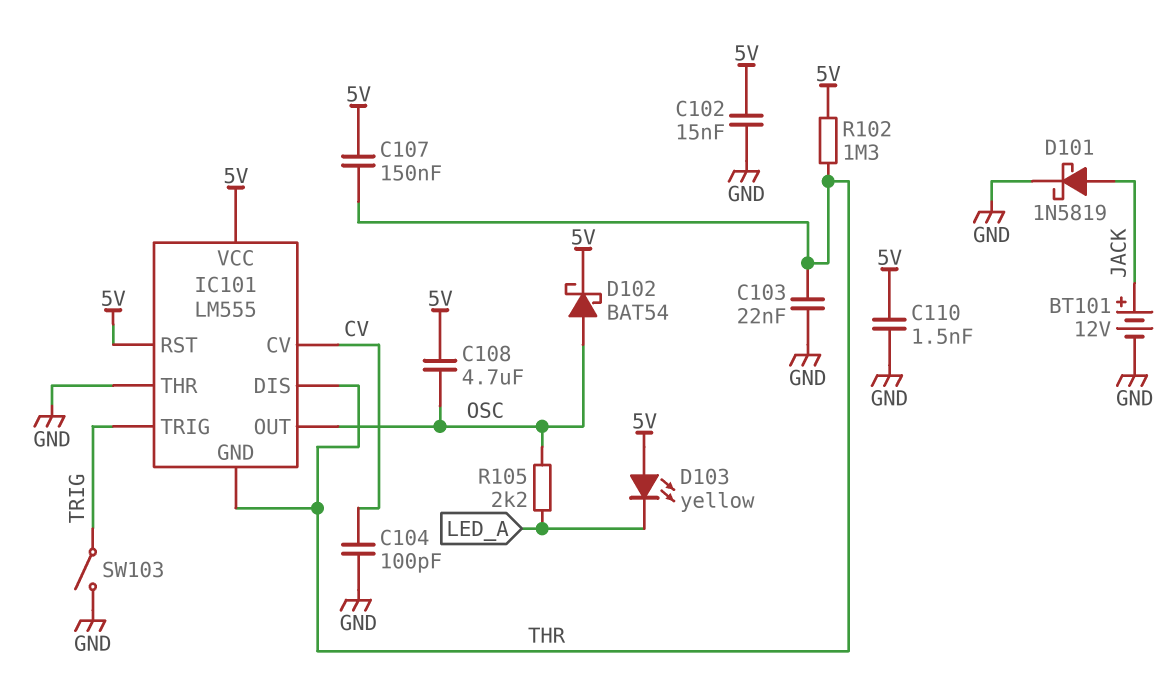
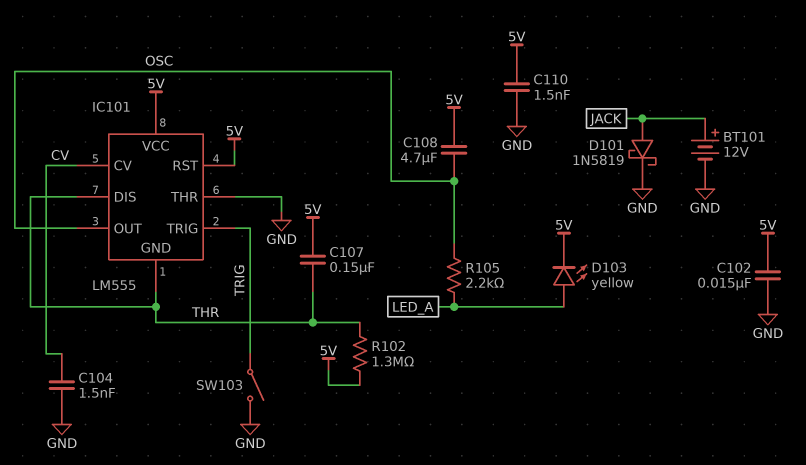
C103: 22nF (GND, THR) -> none
C104: 100pF (CV, GND) -> 1.5nF (CV, GND)
D102: schottky BAT54 (A OSC, K 5V) -> none
D103: LED yellow (A 5V, K LED_A) -> LED yellow (A LED_A, K 5V)

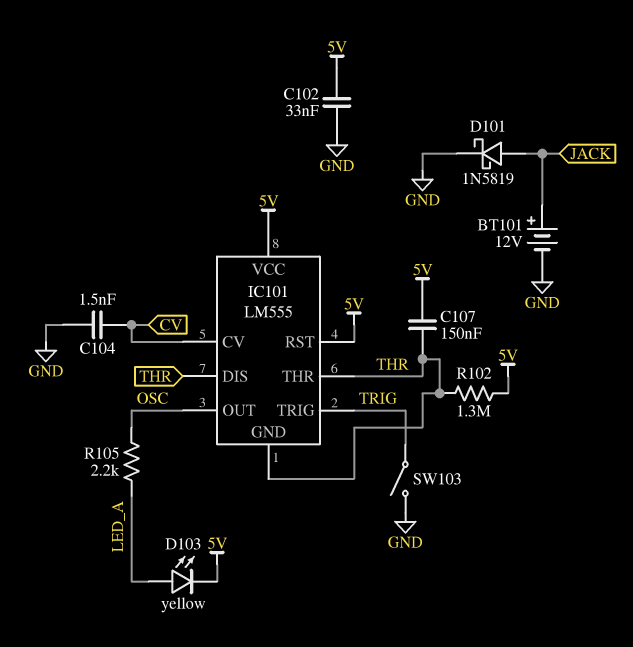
C102: 15nF (5V, GND) -> 33nF (5V, GND)
C108: 4.7uF (5V, OSC) -> none
C110: 1.5nF (5V, GND) -> none
IC101 pin THR: GND -> THR

